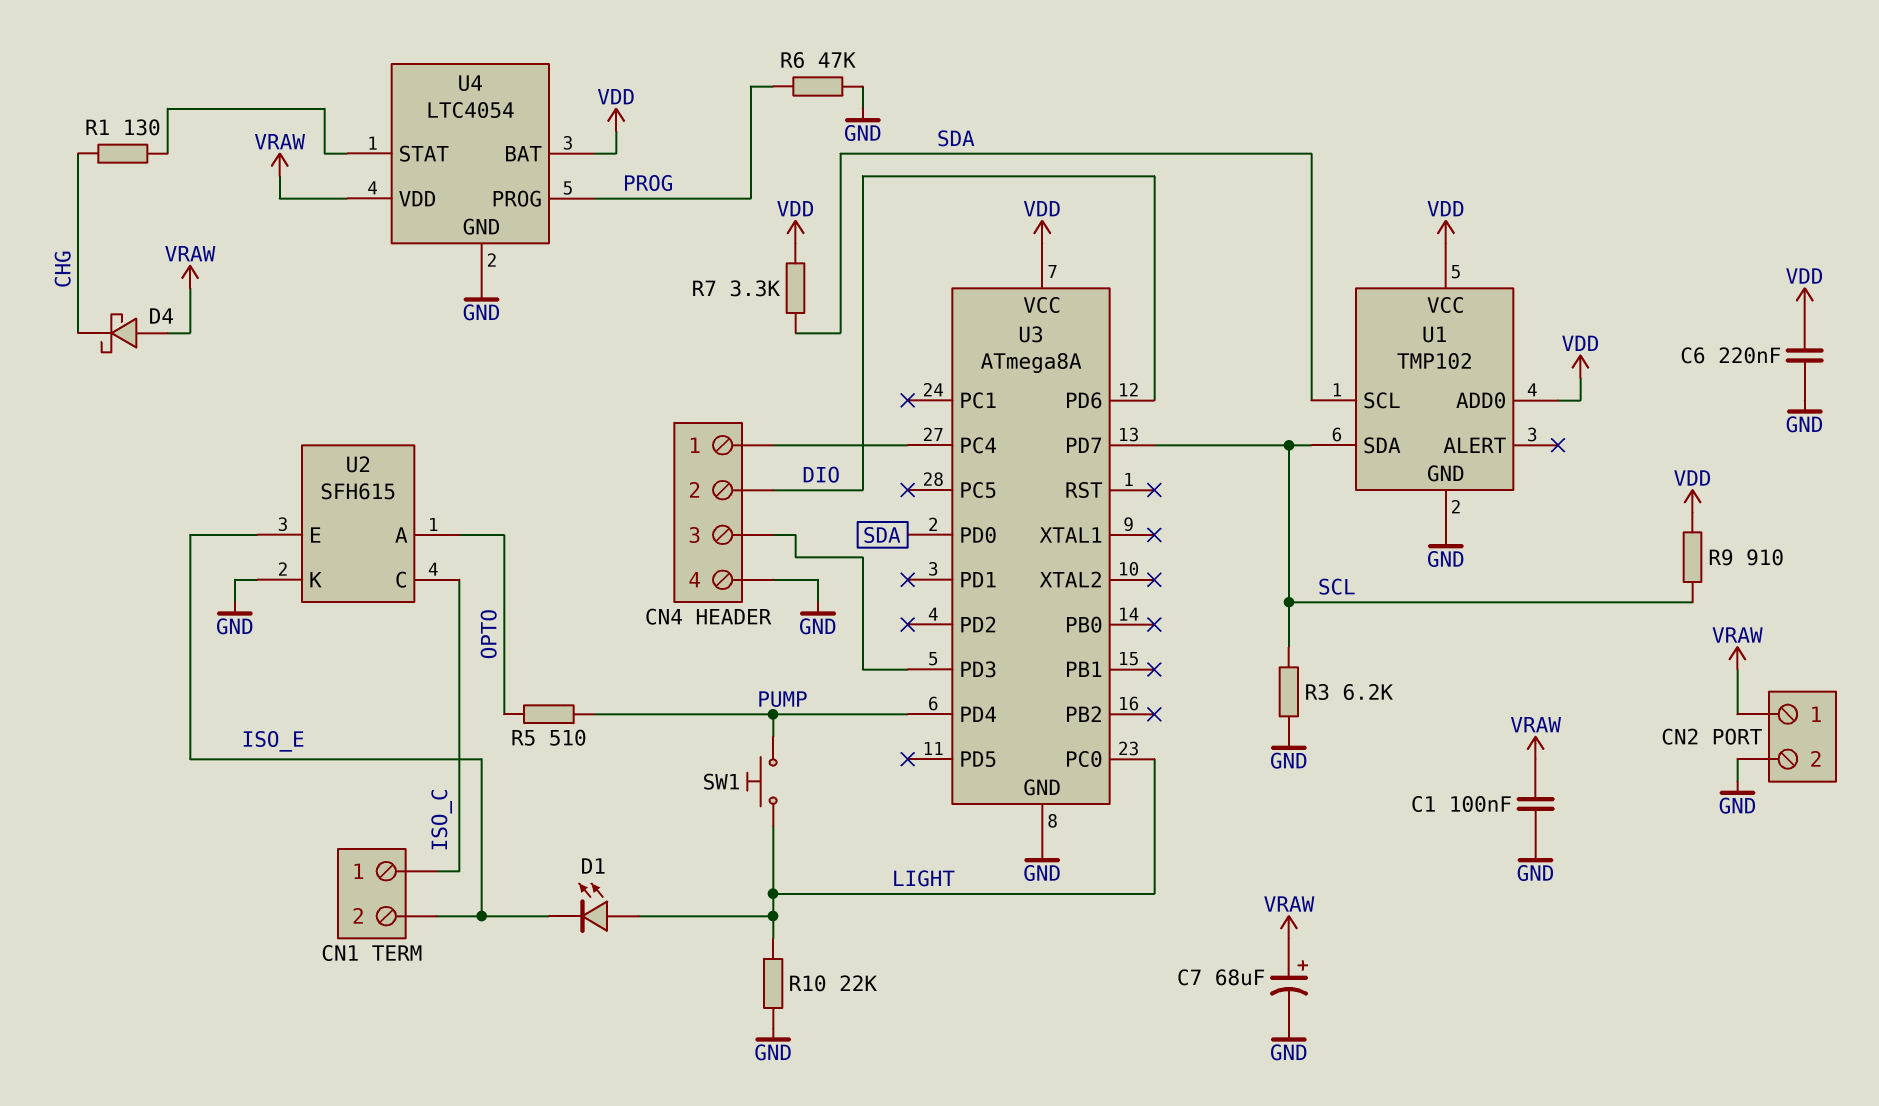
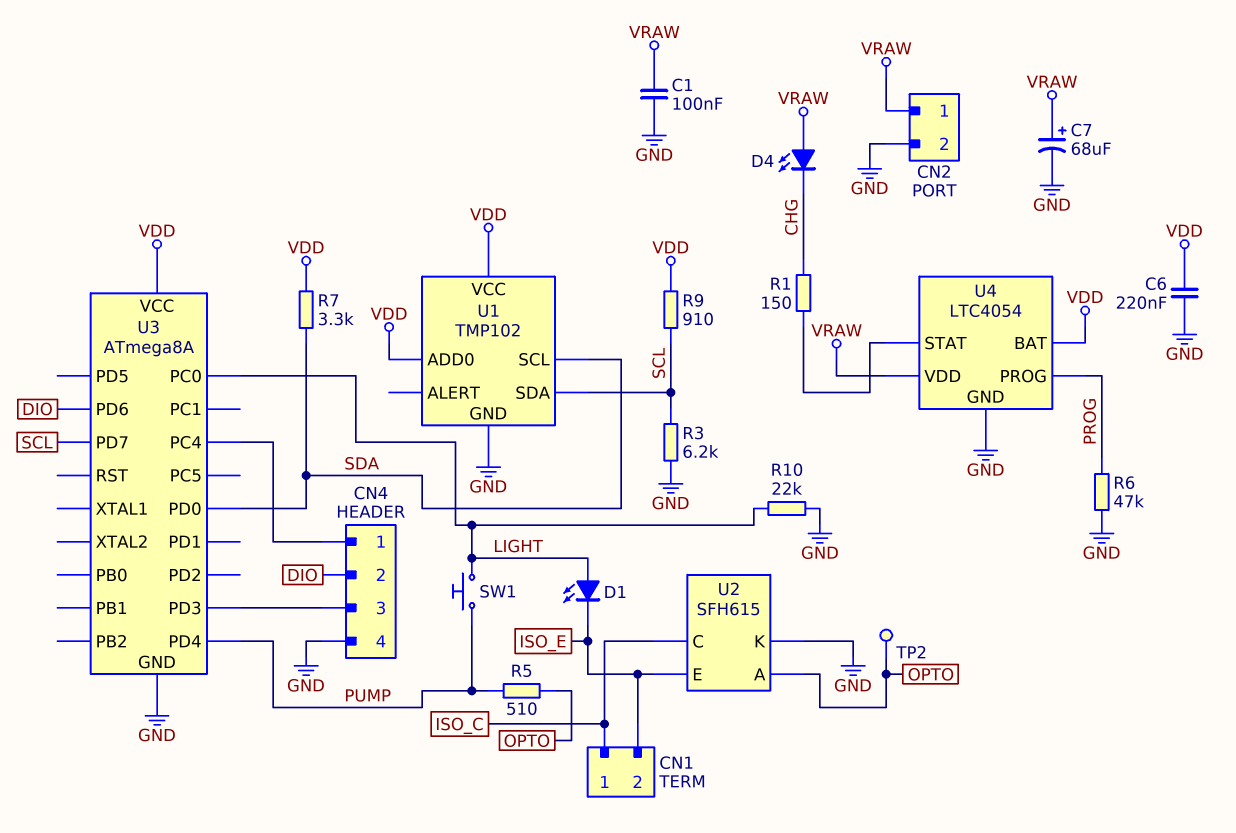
D4: schottky (A VRAW, K CHG) -> LED (A VRAW, K CHG)
R1: 130 (CHG, U4/STAT) -> 150 (CHG, U4/STAT)
TP2: none -> test point (OPTO)

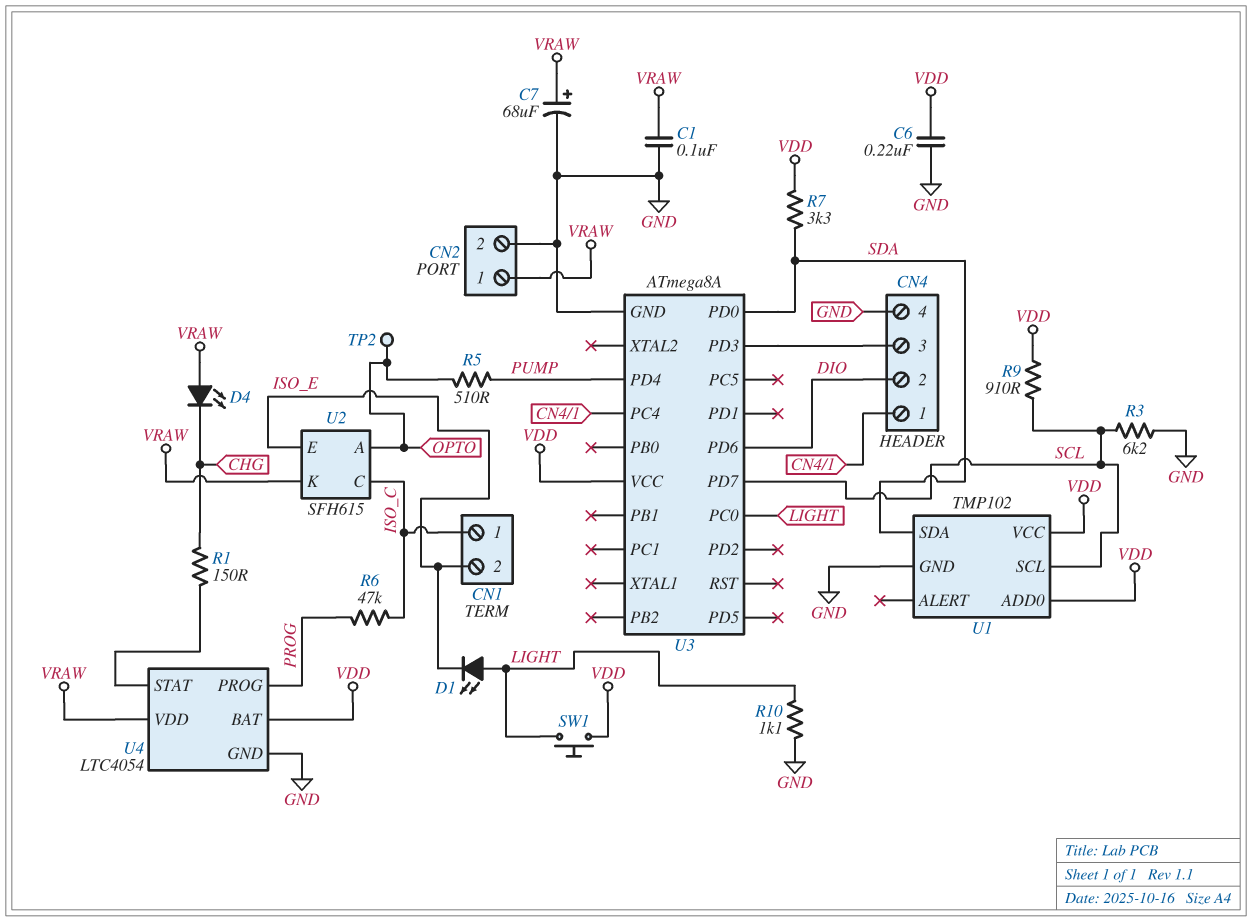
R6: 47k (GND, PROG) -> 47k (ISO_C, PROG)
R10: 22k (GND, LIGHT) -> 1.1k (GND, LIGHT)
SW1: button (LIGHT, PUMP) -> button (LIGHT, VDD)
U1 pin SCL: SDA -> SCL
U1 pin SDA: SCL -> SDA
U2 pin K: GND -> VRAW

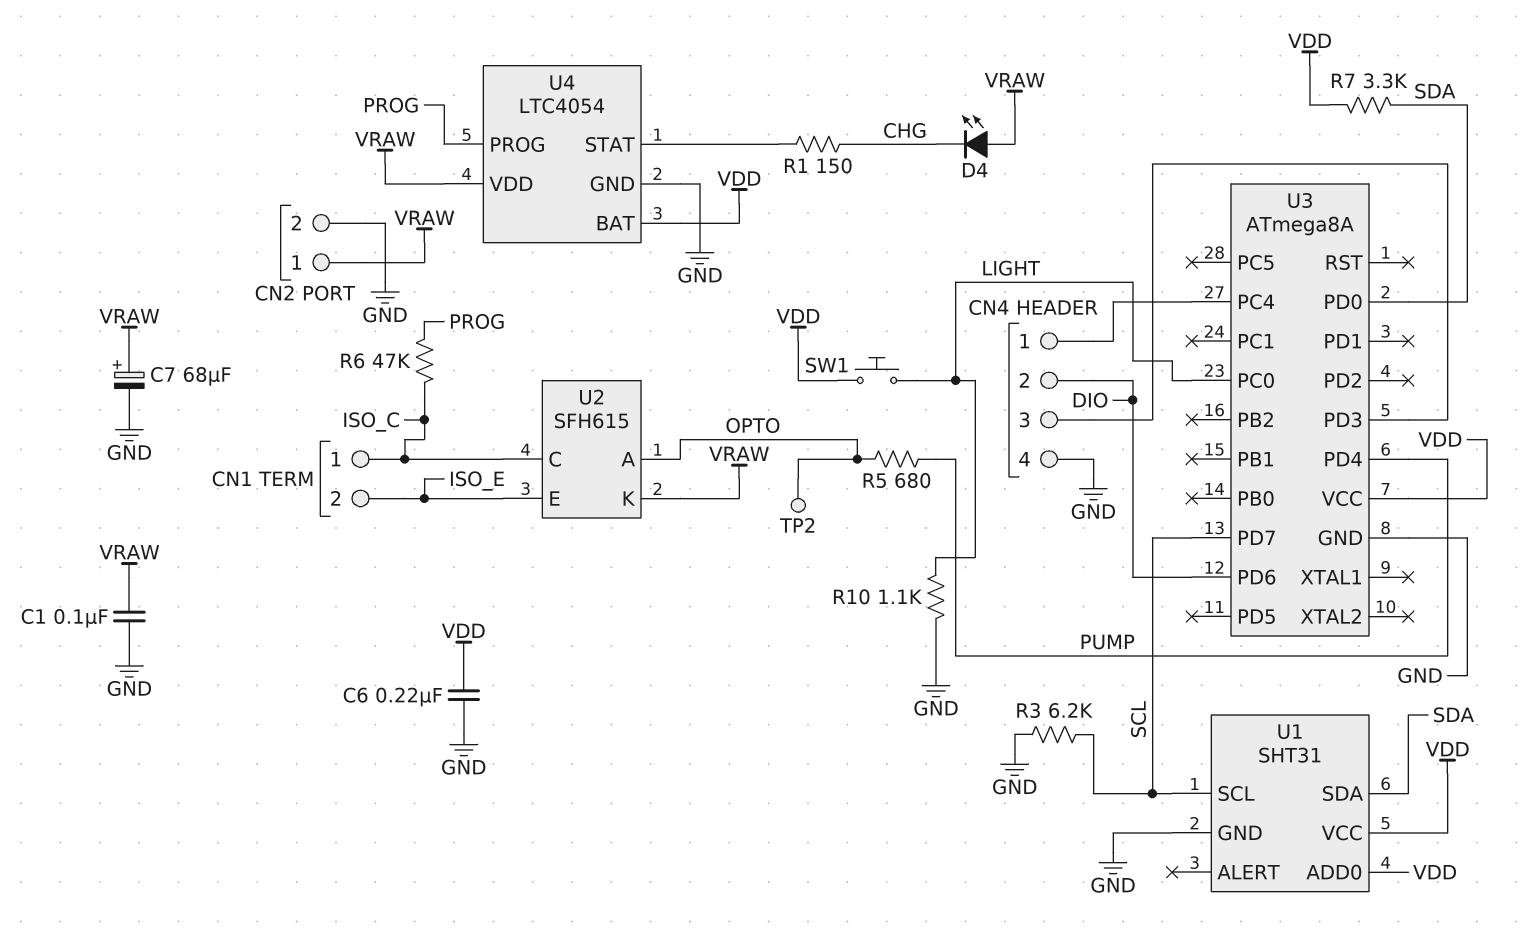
D1: LED (A LIGHT, K ISO_E) -> none
R5: 510 (OPTO, PUMP) -> 680 (OPTO, PUMP)
R9: 910 (SCL, VDD) -> none
U1: TMP102 -> SHT31

